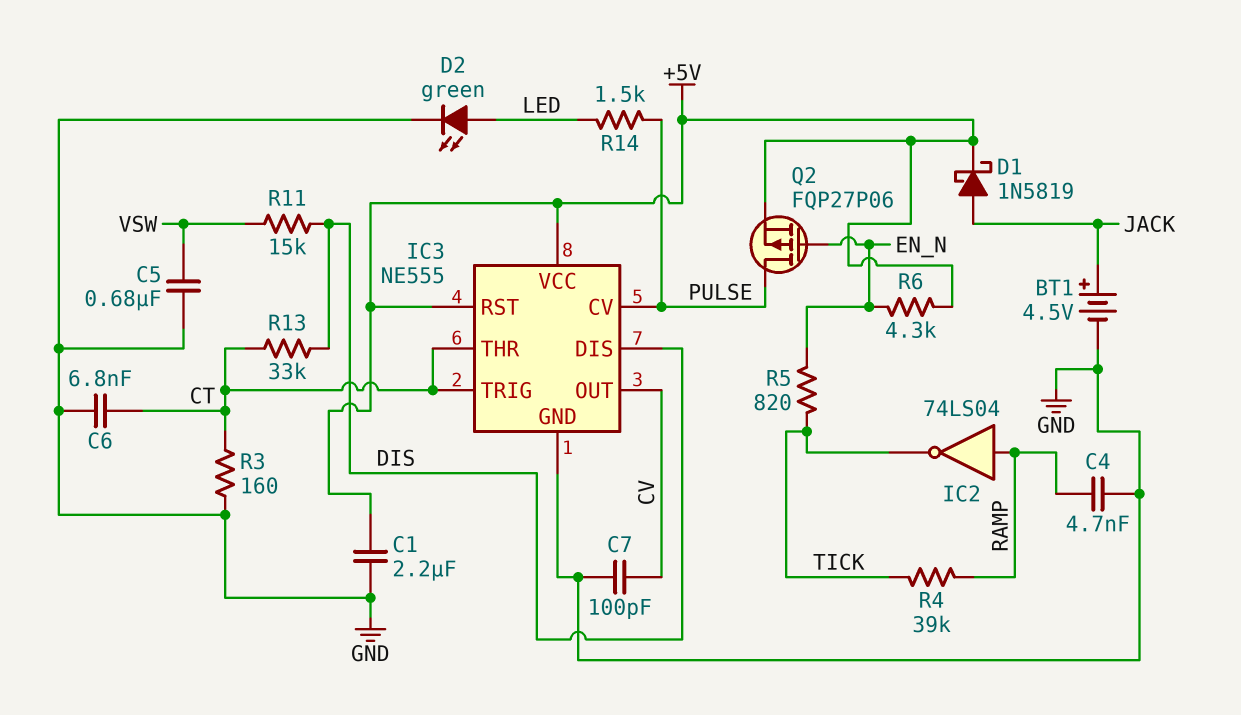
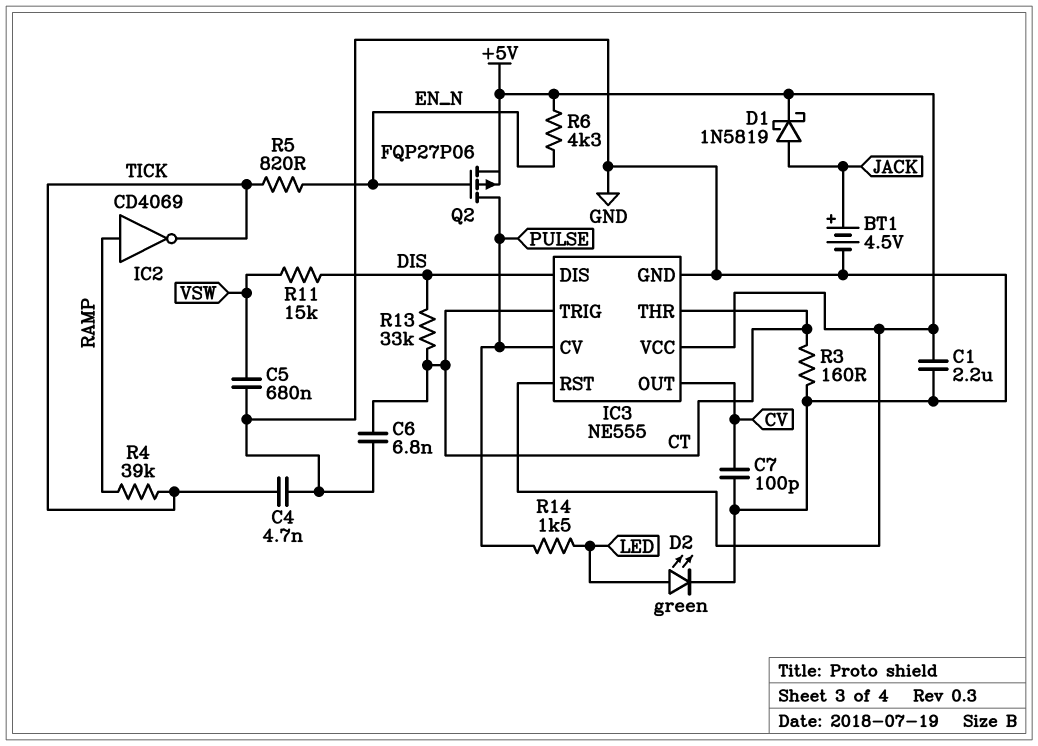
C4: 4.7nF (GND, RAMP) -> 4.7nF (GND, TICK)
IC2: NOT 74LS04 (in RAMP, out TICK) -> NOT CD4069 (in RAMP, out TICK)

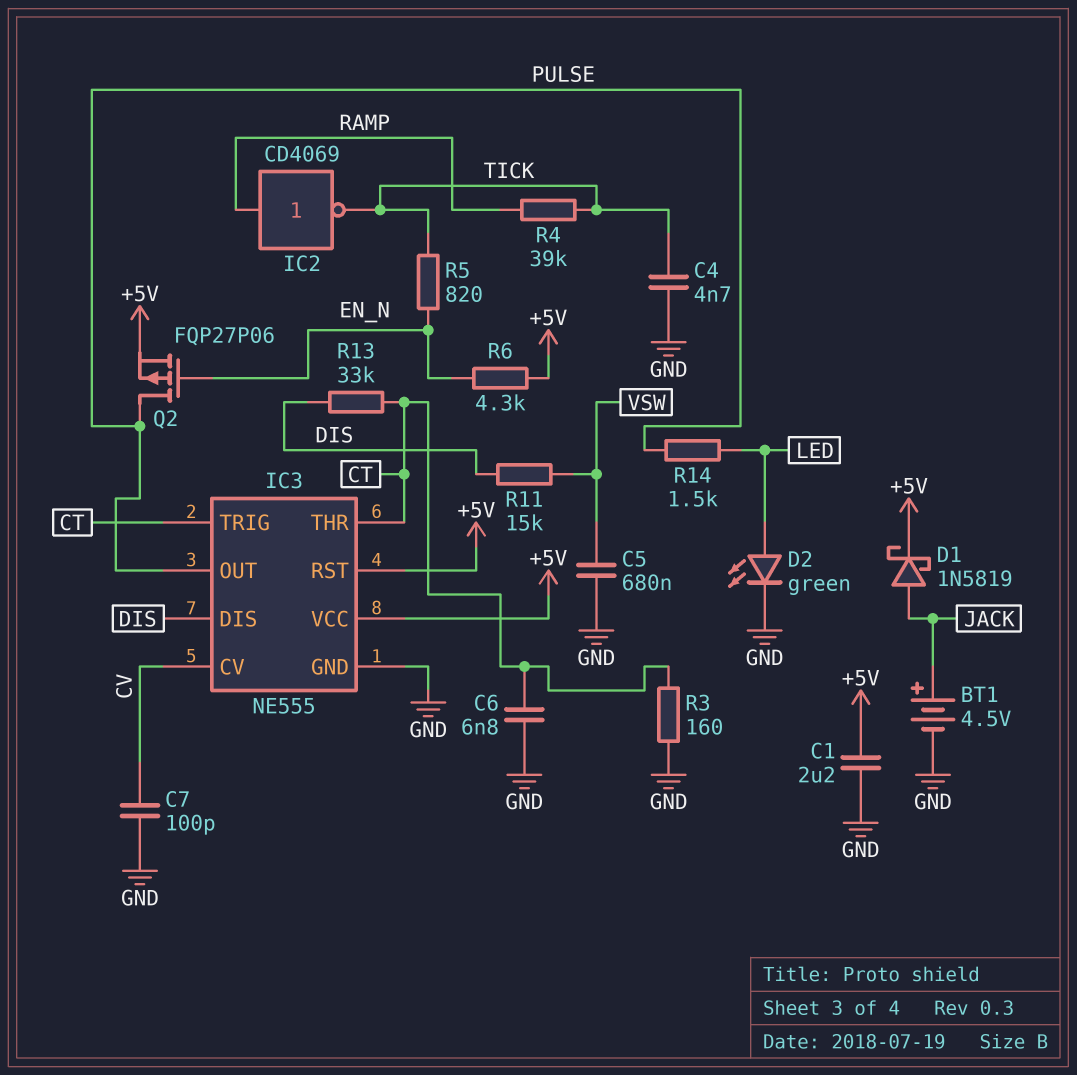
IC3 pin CV: PULSE -> CV
IC3 pin OUT: CV -> PULSE

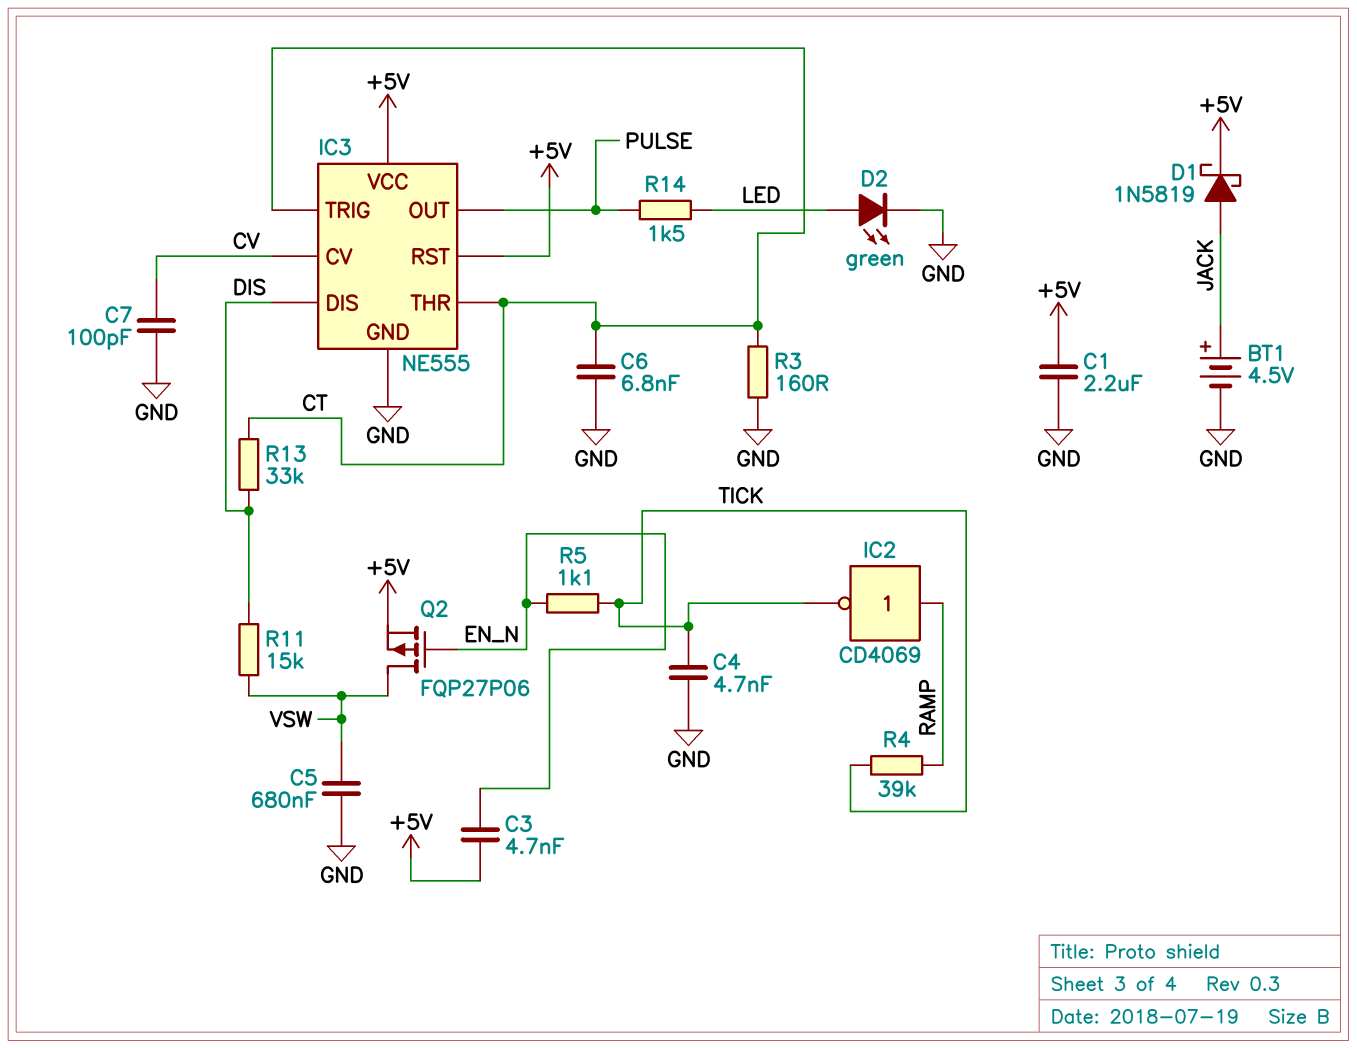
C3: none -> 4.7nF (+5V, EN_N)
Q2: PMOS FQP27P06 (G EN_N, D PULSE, S +5V) -> PMOS FQP27P06 (G EN_N, D VSW, S +5V)
R5: 820 (EN_N, TICK) -> 1.1k (EN_N, TICK)
R6: 4.3k (+5V, EN_N) -> none

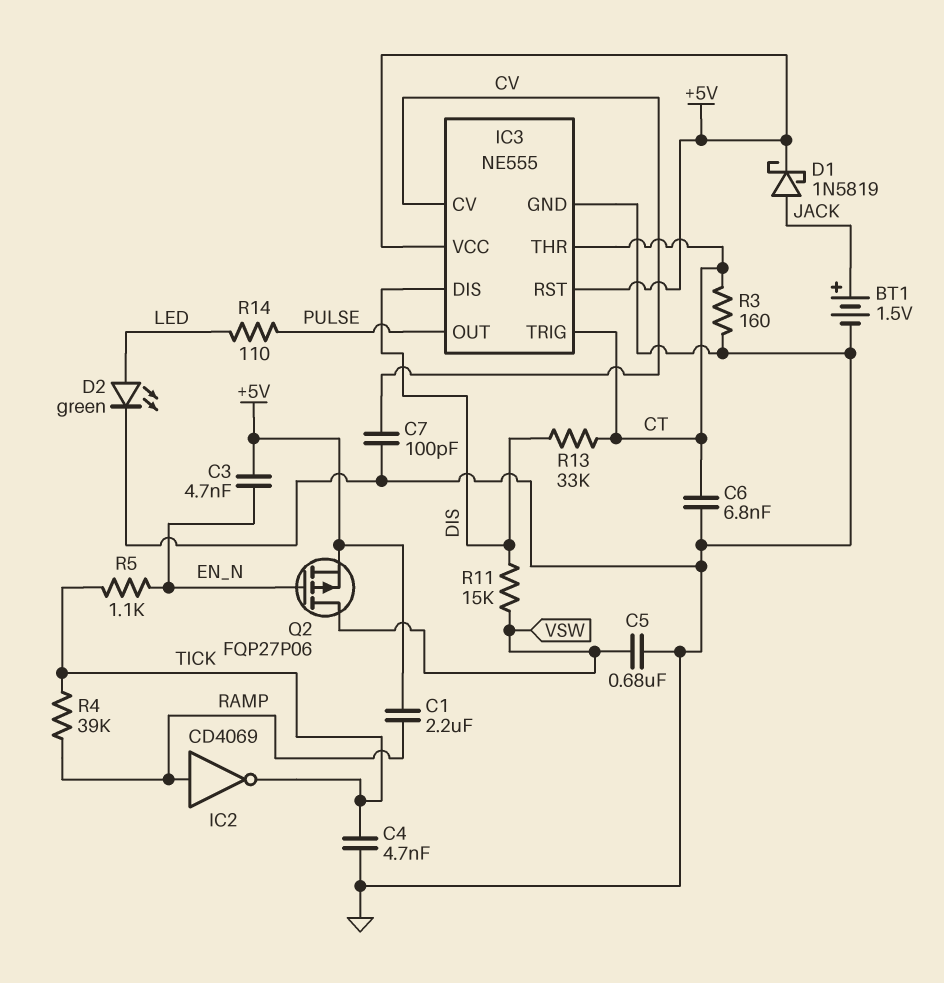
BT1: 4.5V (plus JACK, minus GND) -> 1.5V (plus JACK, minus GND)
C1: 2.2uF (+5V, GND) -> 2.2uF (+5V, RAMP)
R14: 1.5k (LED, PULSE) -> 110 (LED, PULSE)

